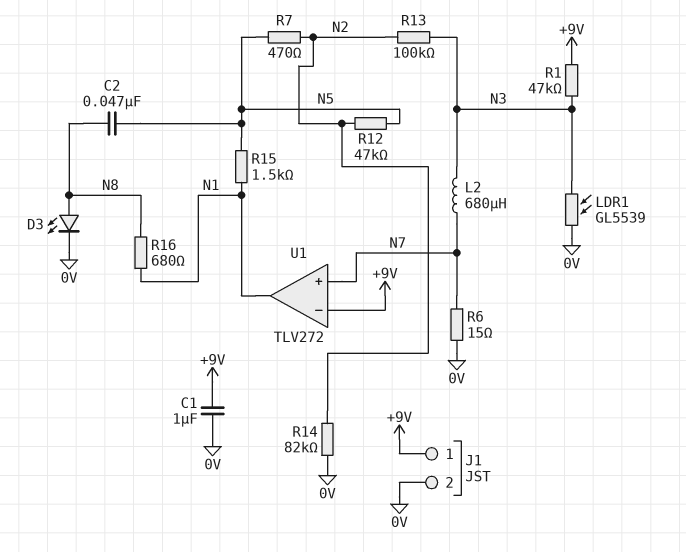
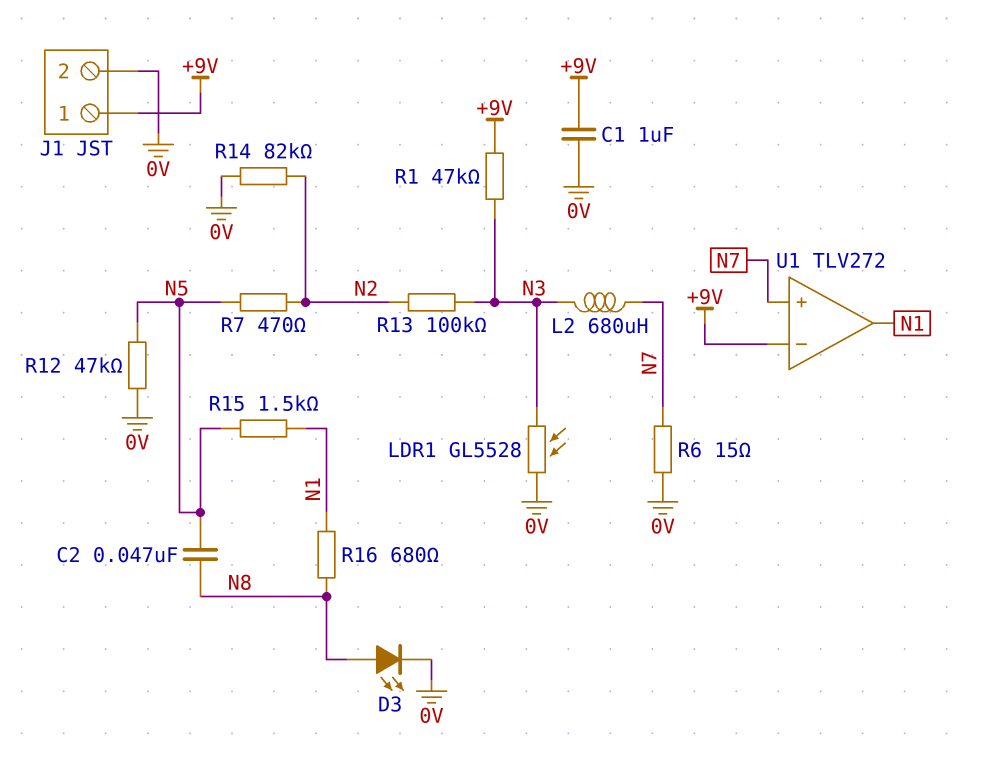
LDR1: GL5539 (0V, N3) -> GL5528 (0V, N3)
R12: 47k (N2, N5) -> 47k (0V, N5)

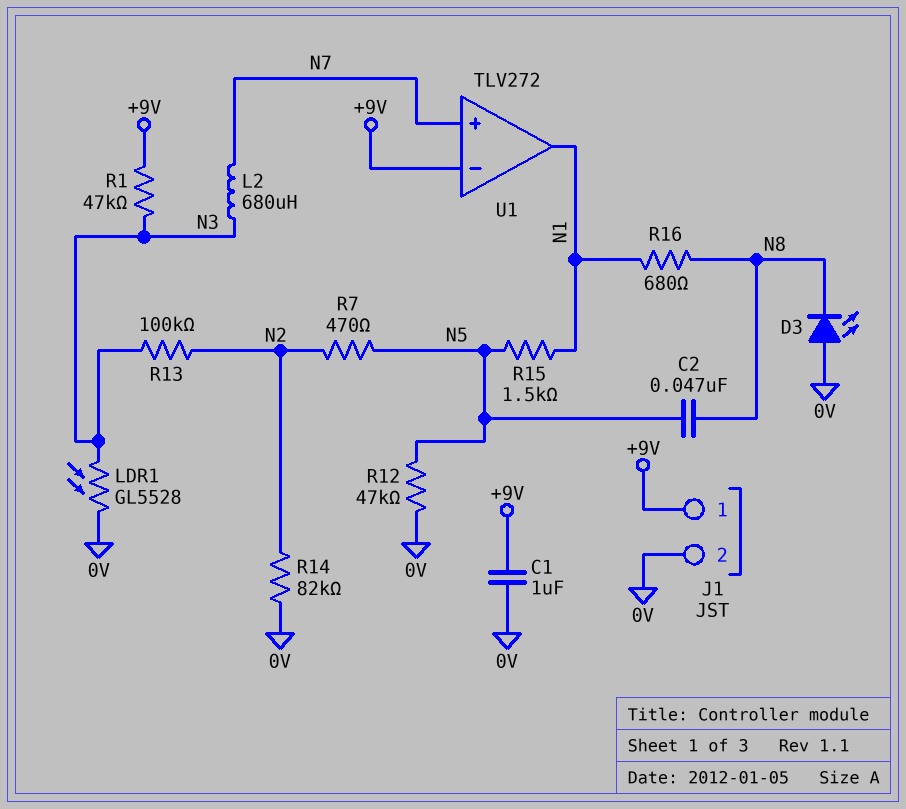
D3: LED (A N8, K 0V) -> LED (A 0V, K N8)
R6: 15 (0V, N7) -> none

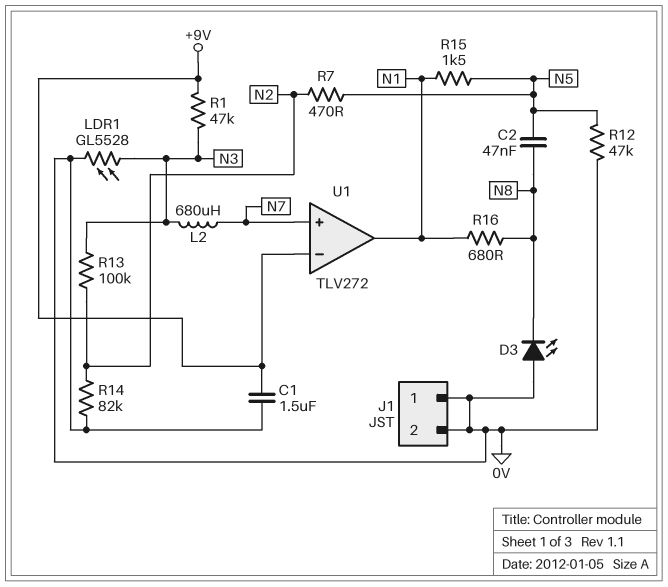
C1: 1uF (+9V, 0V) -> 1.5uF (+9V, 0V)
J1 pin 1: +9V -> 0V

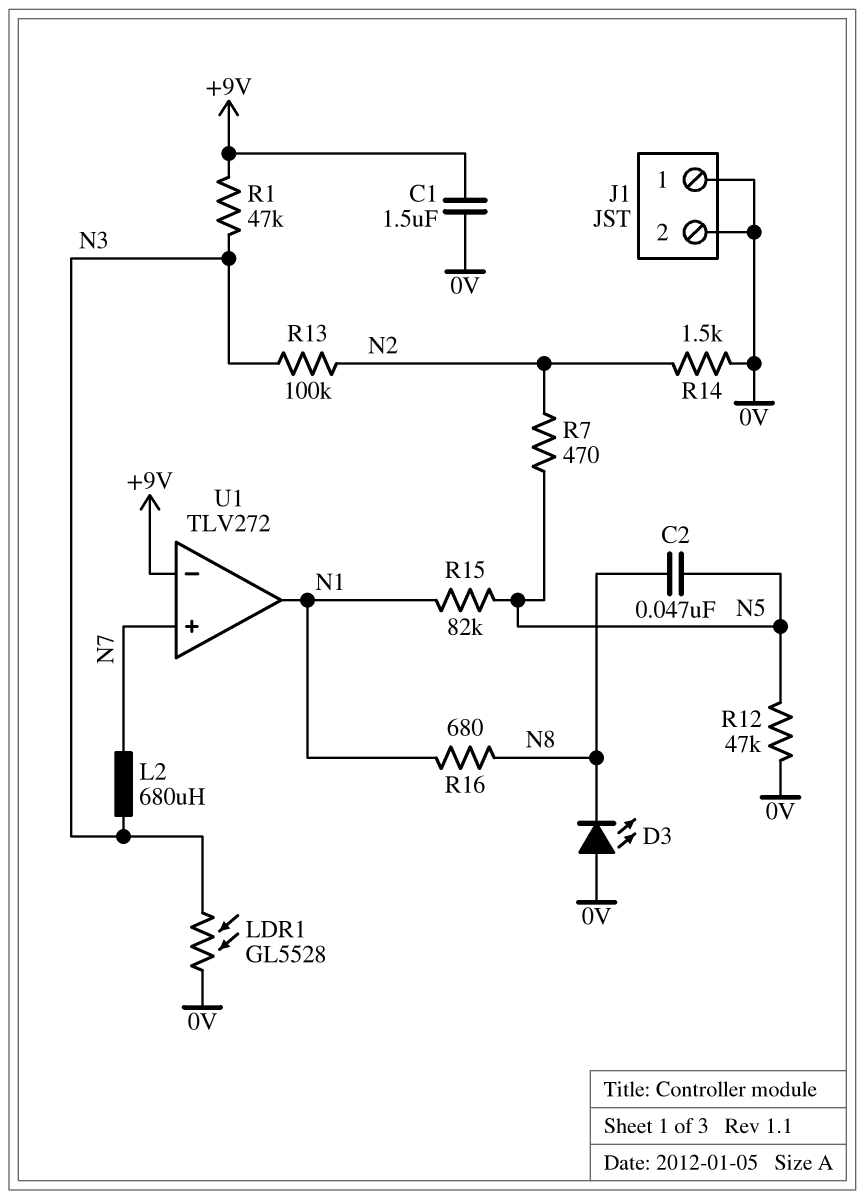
R14: 82k (0V, N2) -> 1.5k (0V, N2)
R15: 1.5k (N1, N5) -> 82k (N1, N5)

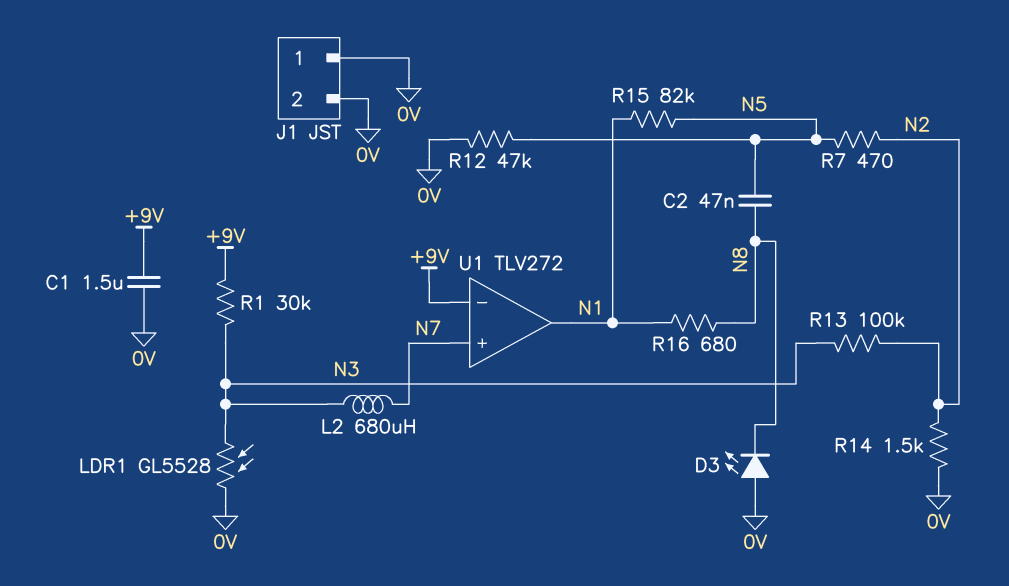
R1: 47k (+9V, N3) -> 30k (+9V, N3)

